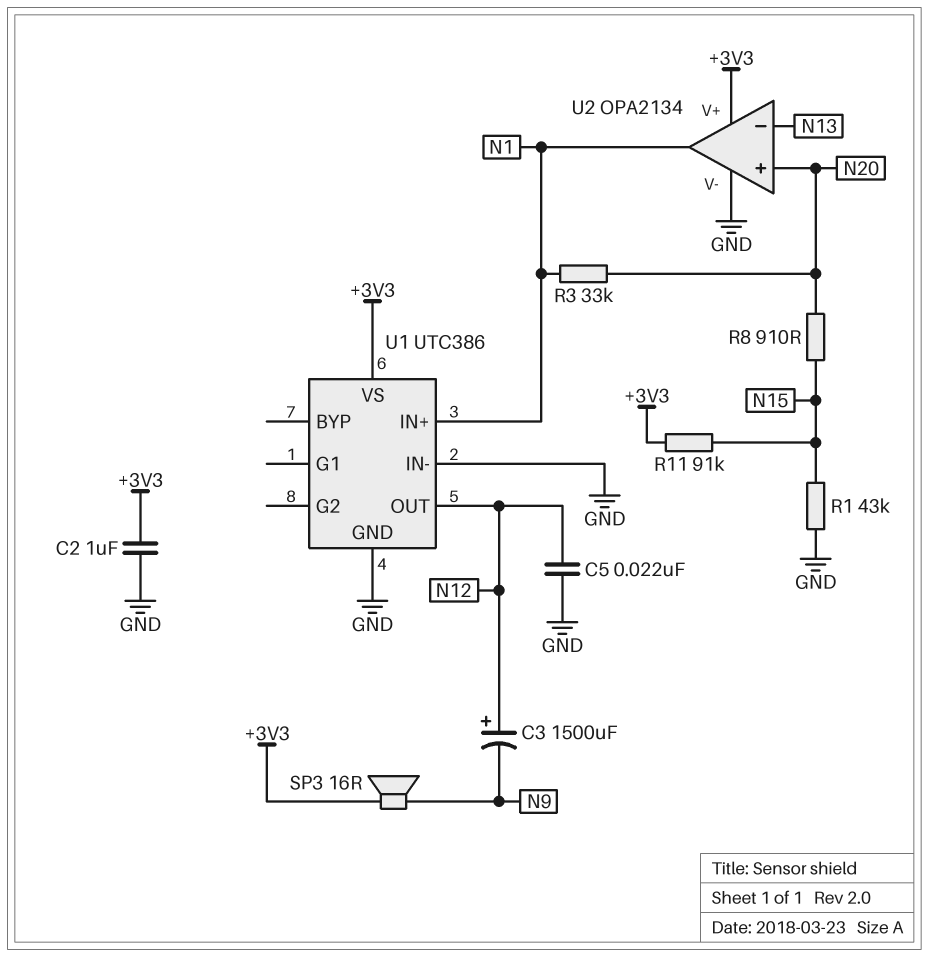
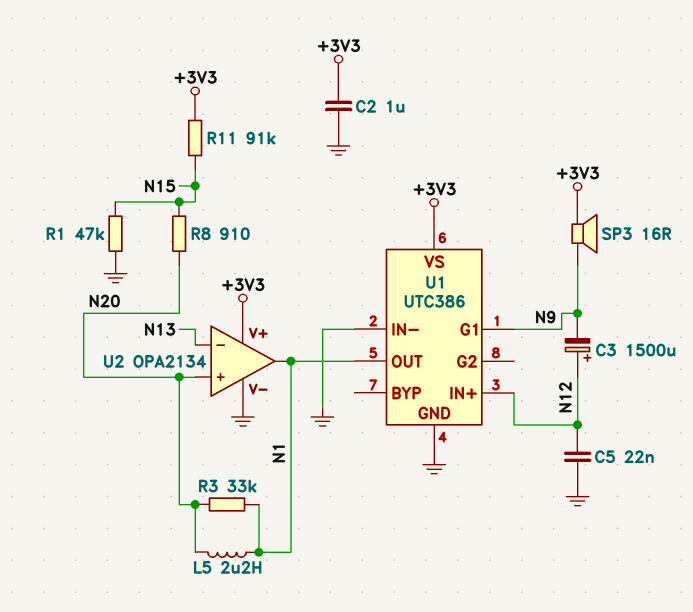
L5: none -> 2.2uH (N1, N20)
R1: 43k (GND, N15) -> 47k (GND, N15)
U1 pin G1: none -> N9
U1 pin IN+: N1 -> N12
U1 pin OUT: N12 -> N1

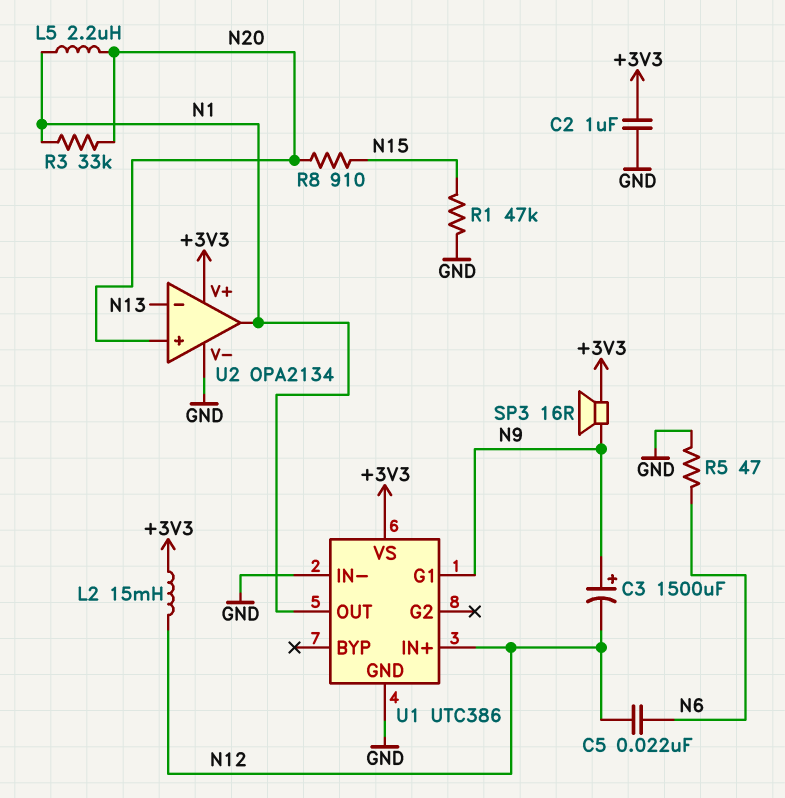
C3: 1500uF (plus N12, minus N9) -> 1500uF (plus N9, minus N12)
C5: 22nF (GND, N12) -> 22nF (N6, N12)
L2: none -> 15mH (+3V3, N12)
R5: none -> 47 (GND, N6)
R11: 91k (+3V3, N15) -> none

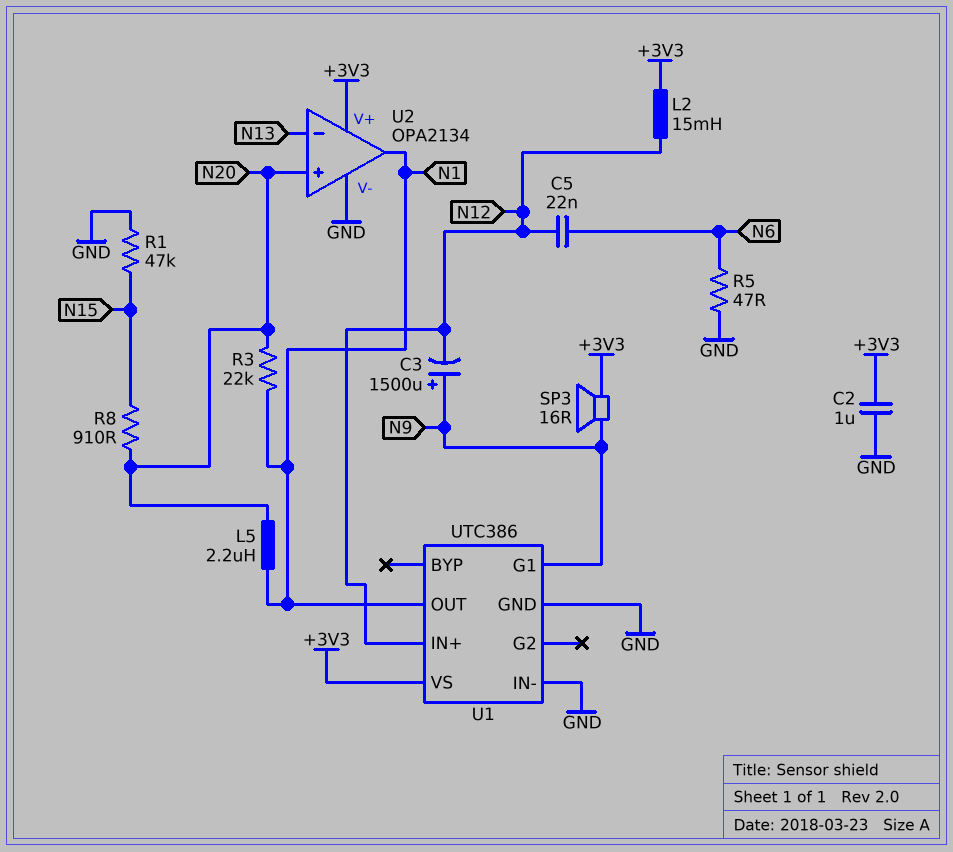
R3: 33k (N1, N20) -> 22k (N1, N20)

